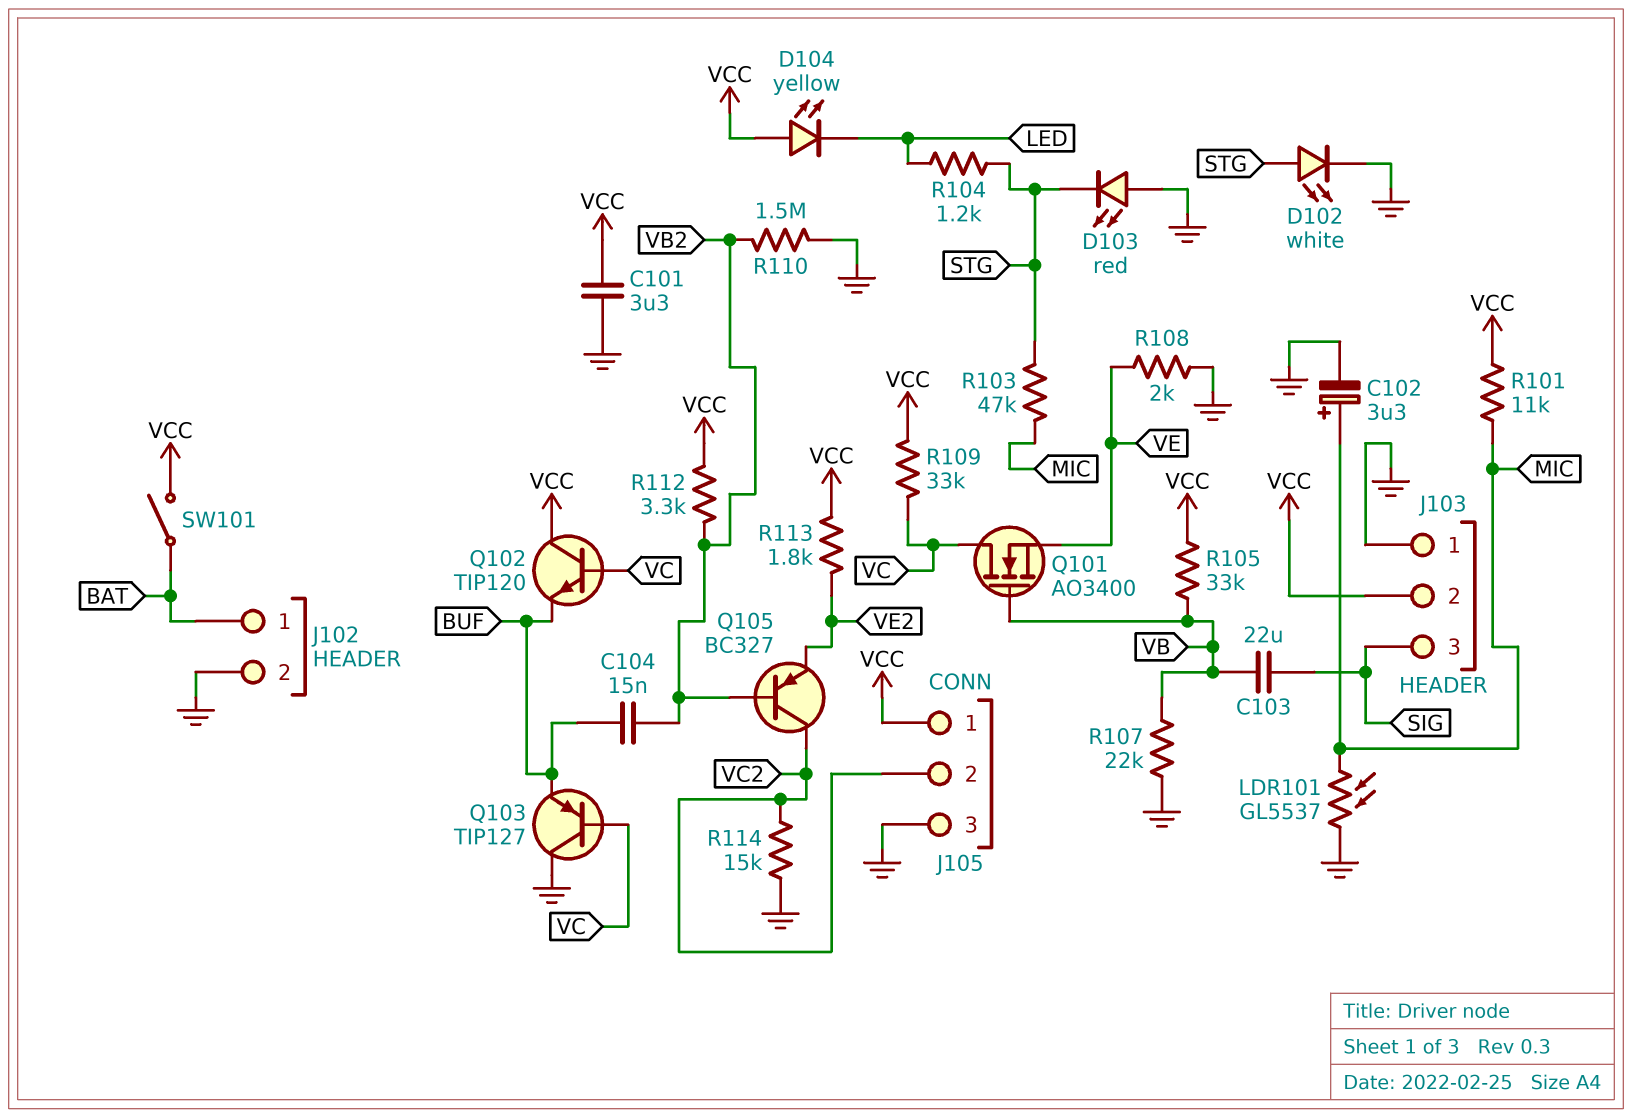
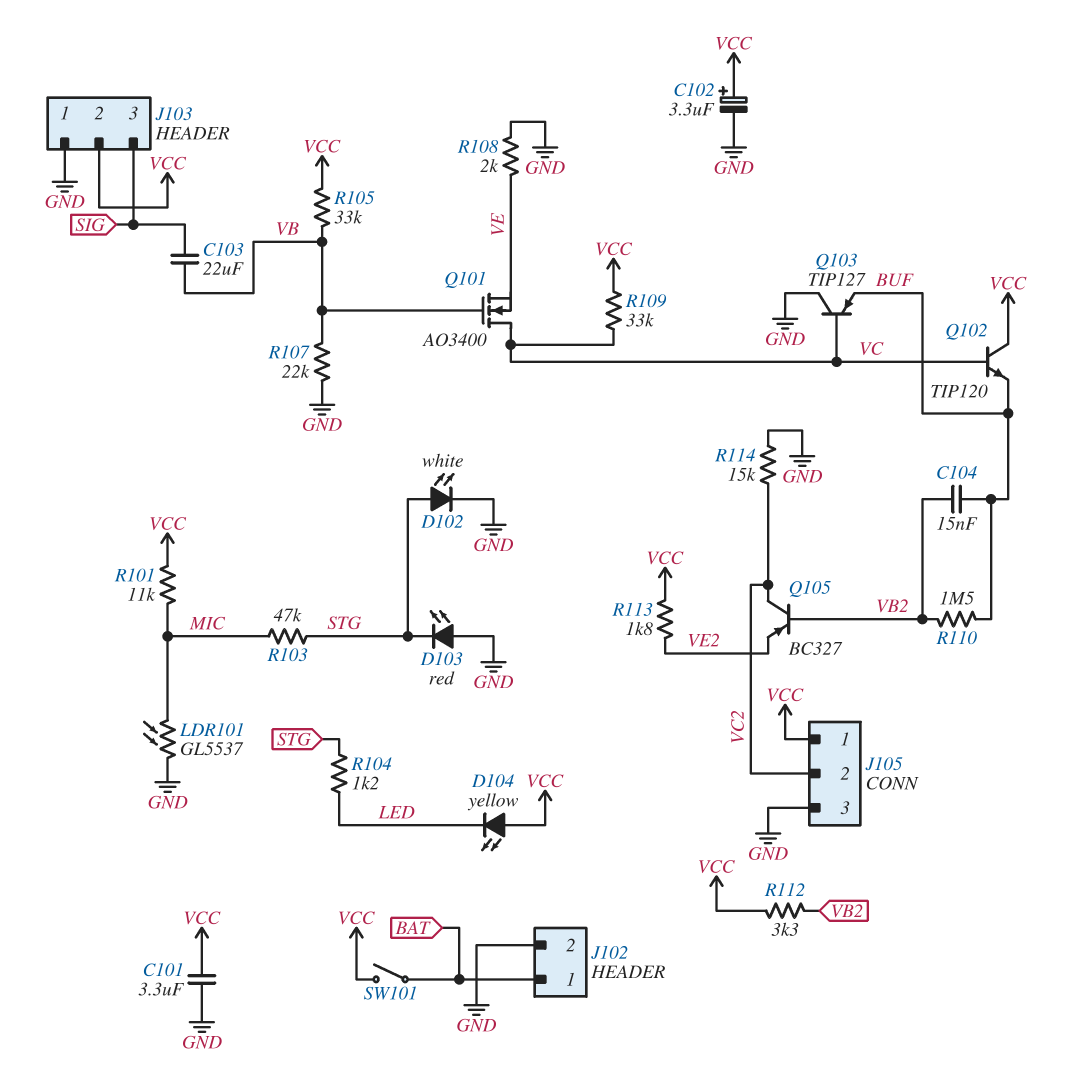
C102: 3.3uF (plus MIC, minus GND) -> 3.3uF (plus VCC, minus GND)
R110: 1.5M (GND, VB2) -> 1.5M (BUF, VB2)

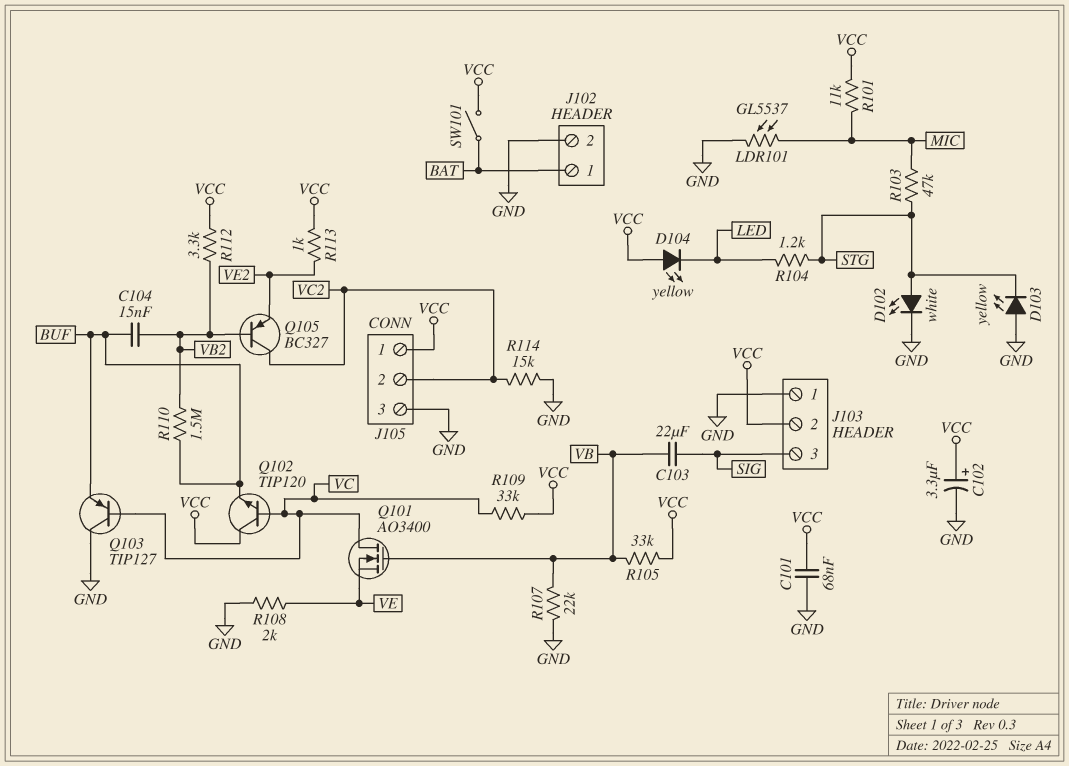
C101: 3.3uF (GND, VCC) -> 68nF (GND, VCC)
D103: LED red (A GND, K STG) -> LED yellow (A GND, K STG)
R113: 1.8k (VCC, VE2) -> 1k (VCC, VE2)

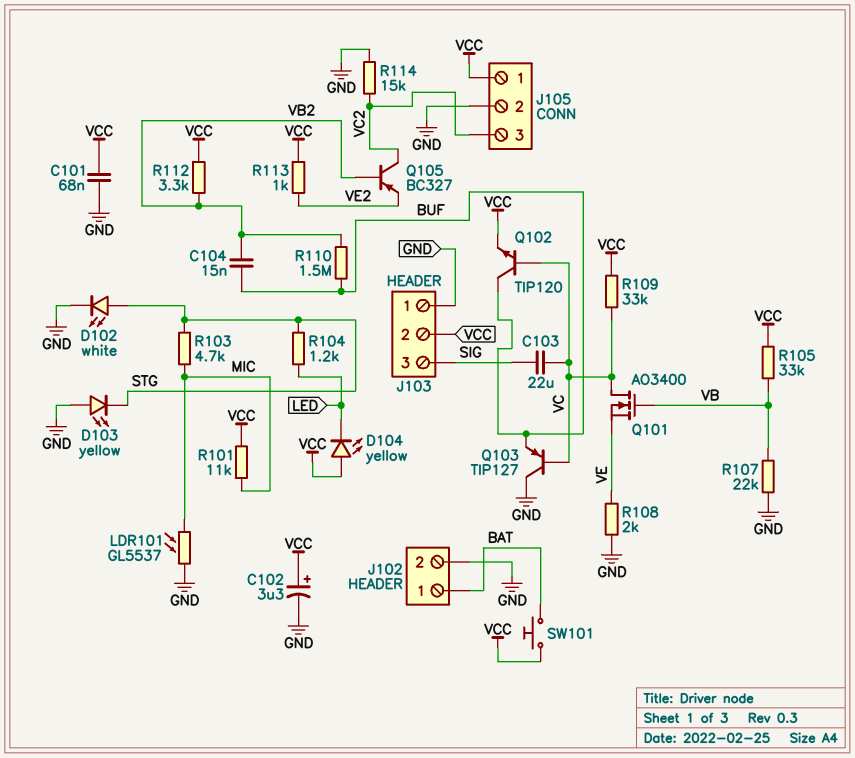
C103: 22uF (SIG, VB) -> 22uF (SIG, VC)
J105 pin 2: VC2 -> GND
J105 pin 3: GND -> VC2
Q102: NPN TIP120 (B VC, C VCC, E BUF) -> NPN TIP120 (B VC, C BUF, E VCC)
R103: 47k (MIC, STG) -> 4.7k (MIC, STG)
SW101: switch (BAT, VCC) -> button (BAT, VCC)

